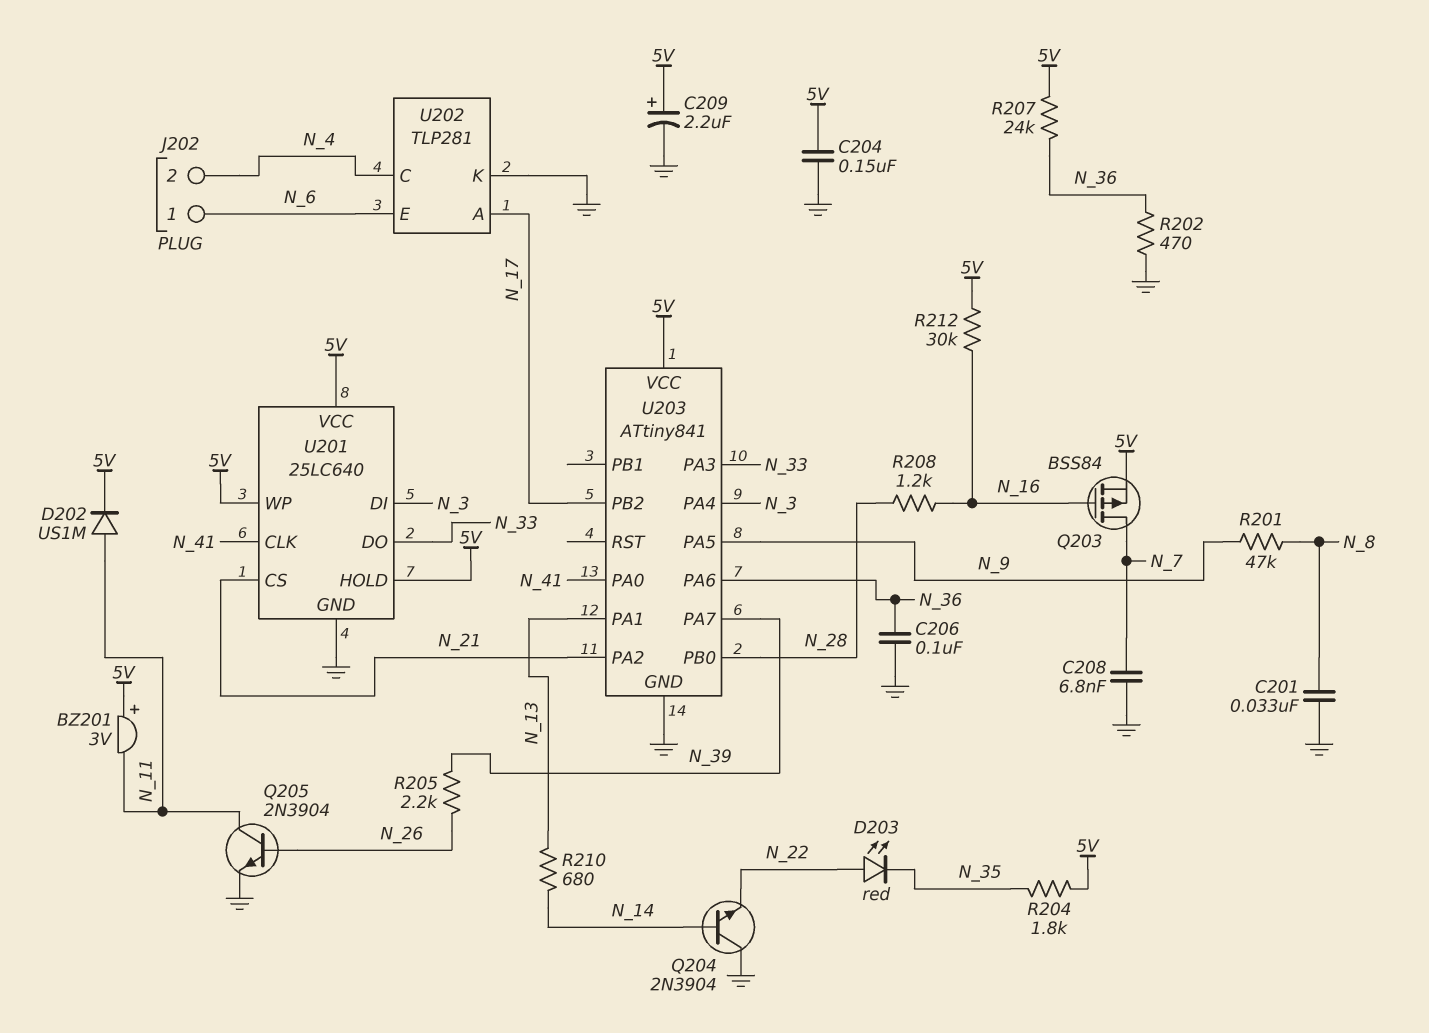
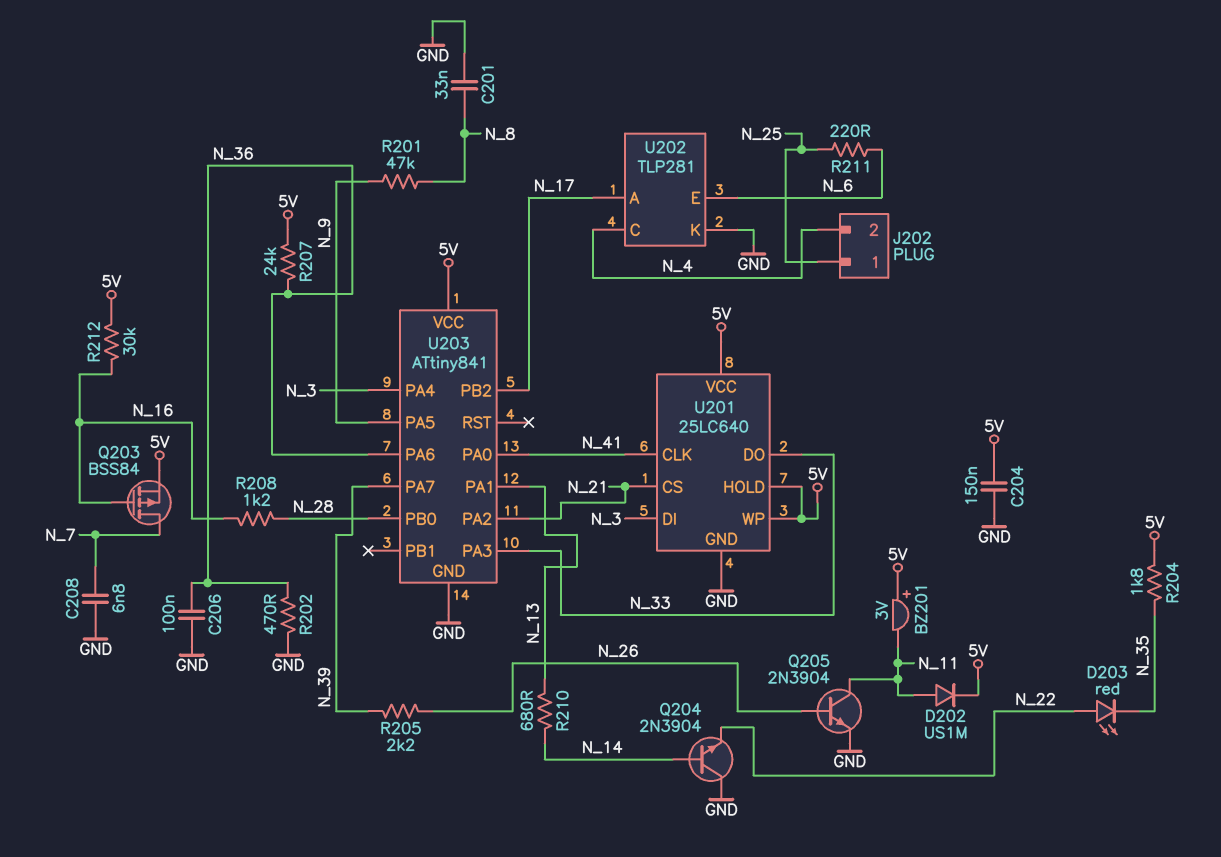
C209: 2.2uF (plus 5V, minus GND) -> none
J202 pin 1: N_6 -> N_25
R211: none -> 220 (N_6, N_25)

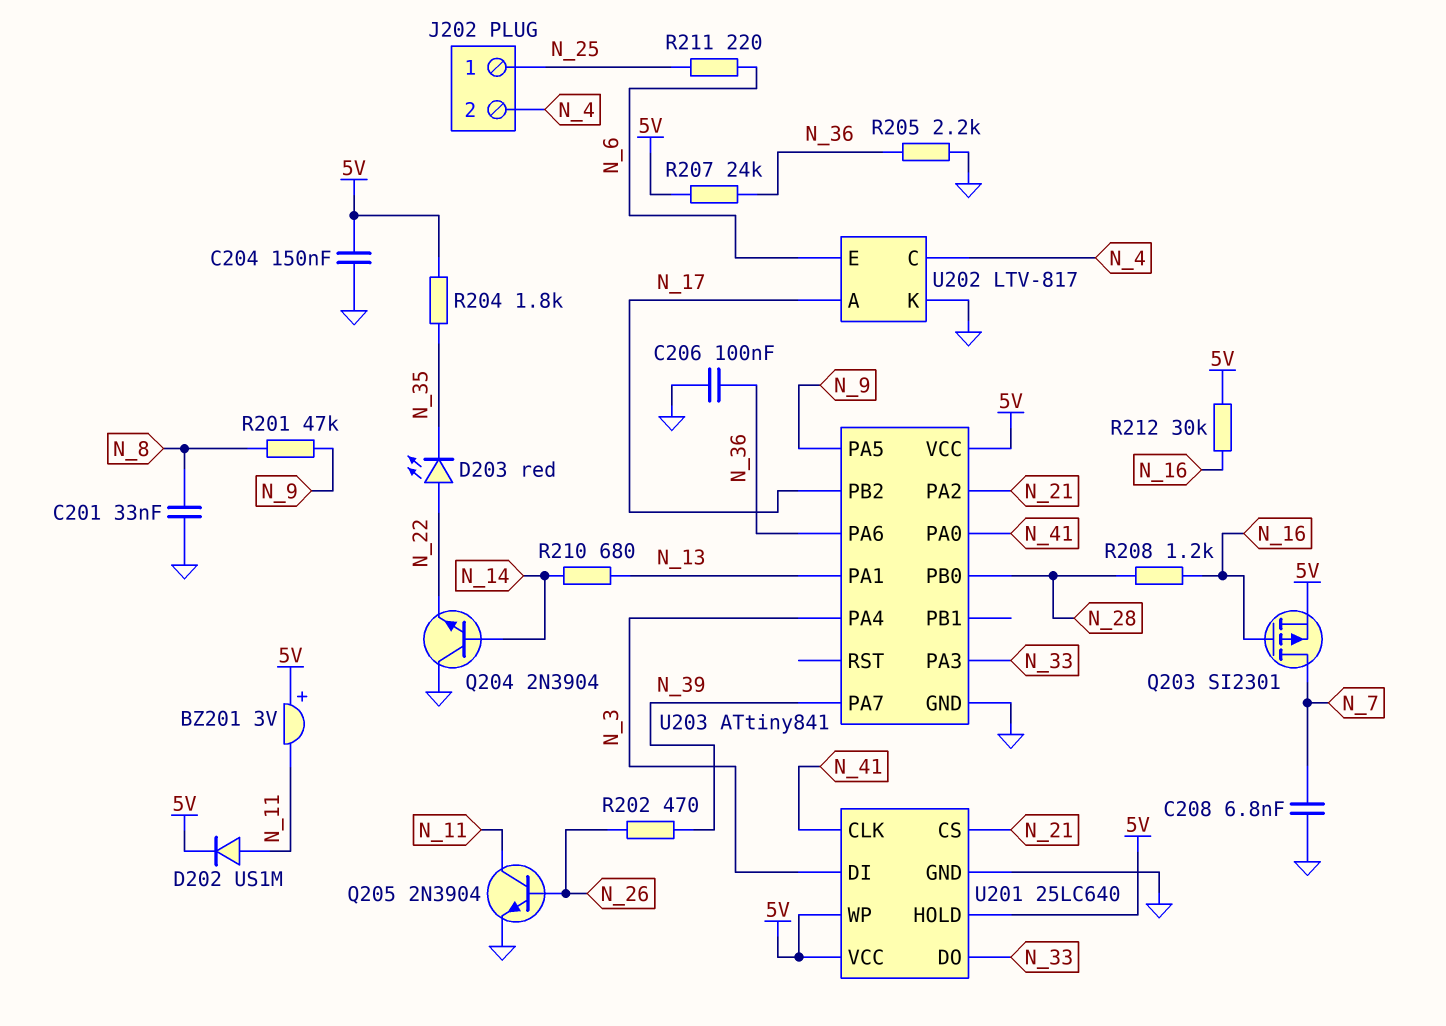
Q203: PMOS BSS84 (G N_16, D N_7, S 5V) -> PMOS SI2301 (G N_16, D N_7, S 5V)
R202: 470 (GND, N_36) -> 470 (N_26, N_39)
R205: 2.2k (N_26, N_39) -> 2.2k (GND, N_36)
U202: TLP281 -> LTV-817

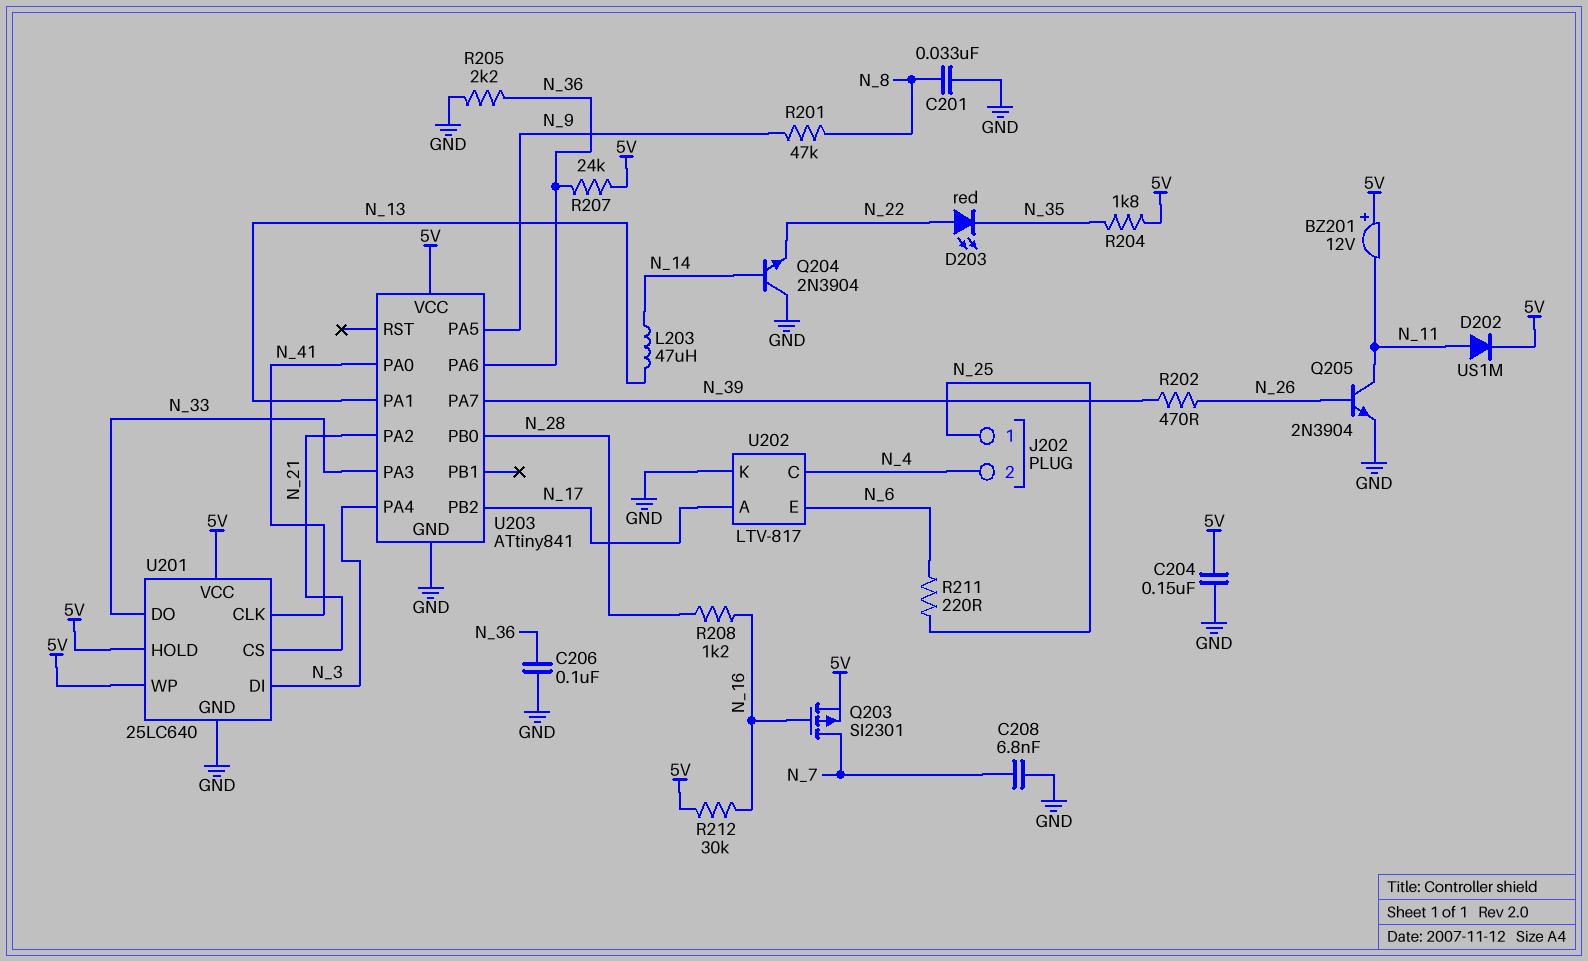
BZ201: buzzer 3V (plus 5V, minus N_11) -> buzzer 12V (plus 5V, minus N_11)
L203: none -> 47uH (N_13, N_14)
R210: 680 (N_13, N_14) -> none

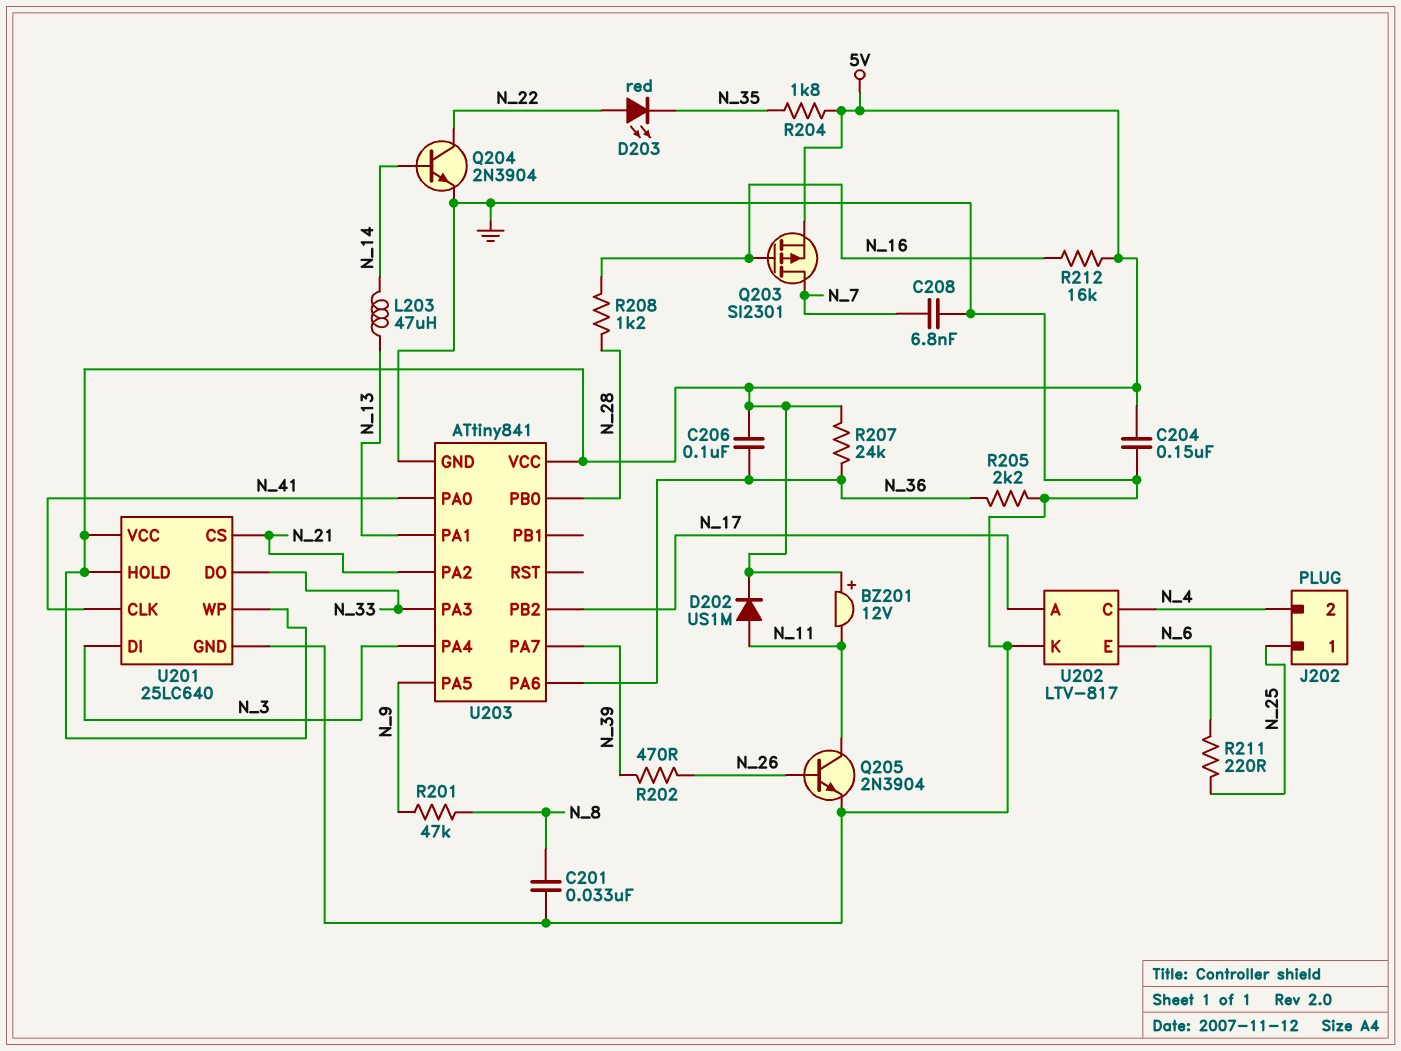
C206: 100nF (GND, N_36) -> 100nF (5V, N_36)
Q204: NPN 2N3904 (B N_14, C GND, E N_22) -> NPN 2N3904 (B N_14, C N_22, E GND)
R212: 30k (5V, N_16) -> 16k (5V, N_16)

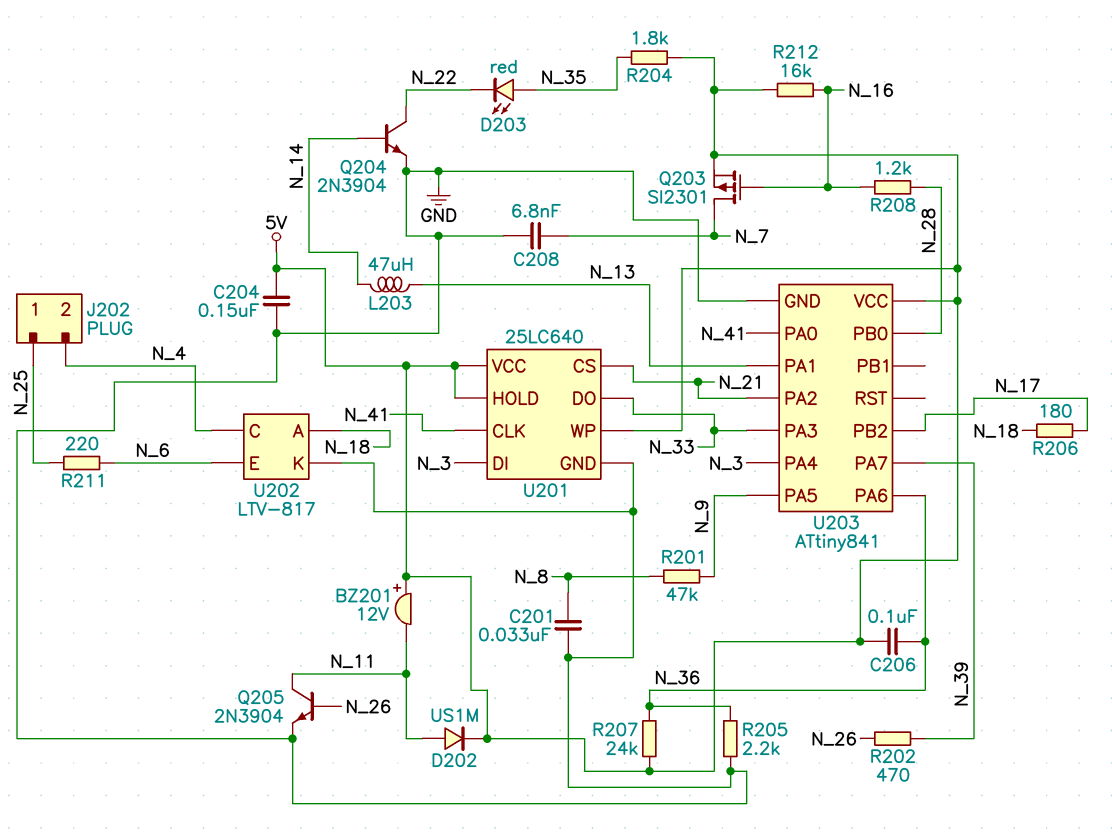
D203: LED red (A N_22, K N_35) -> LED red (A N_35, K N_22)
R206: none -> 180 (N_17, N_18)
U202 pin A: N_17 -> N_18

